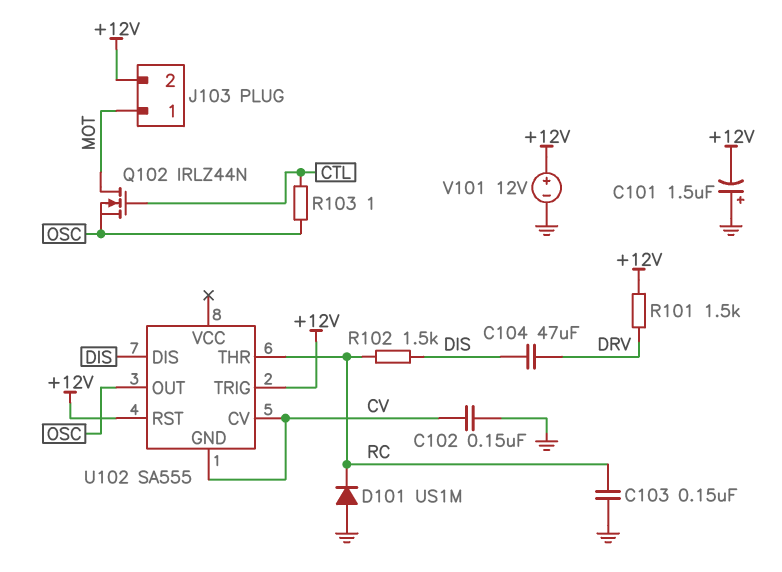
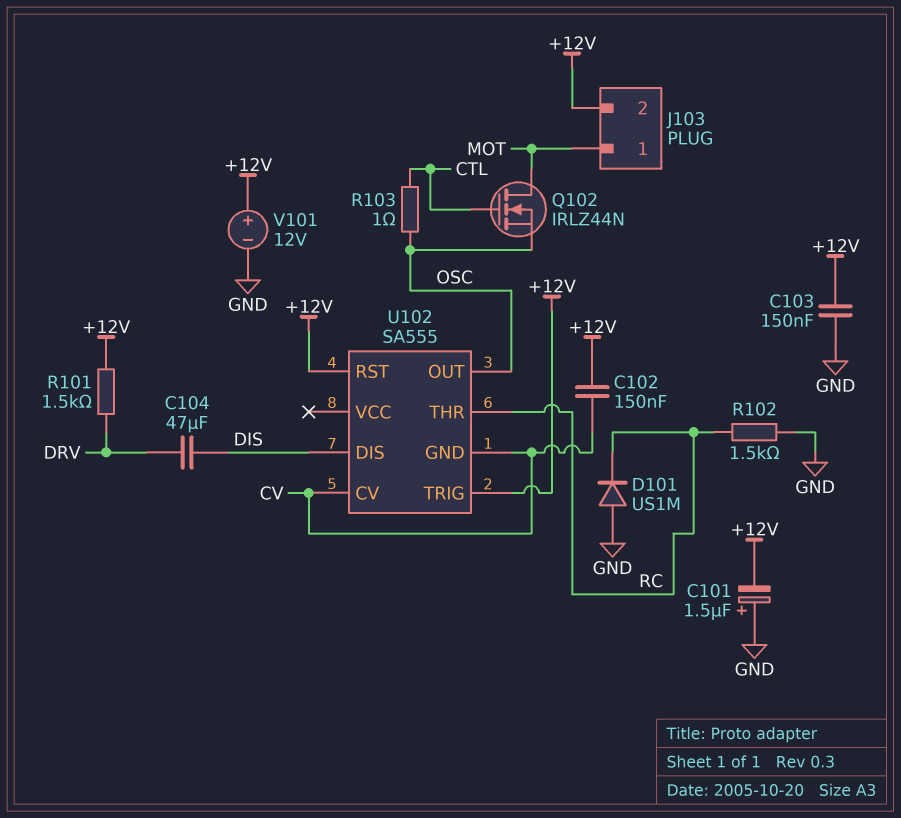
C102: 150nF (CV, GND) -> 150nF (+12V, CV)
C103: 150nF (GND, RC) -> 150nF (+12V, GND)
R102: 1.5k (DIS, RC) -> 1.5k (GND, RC)

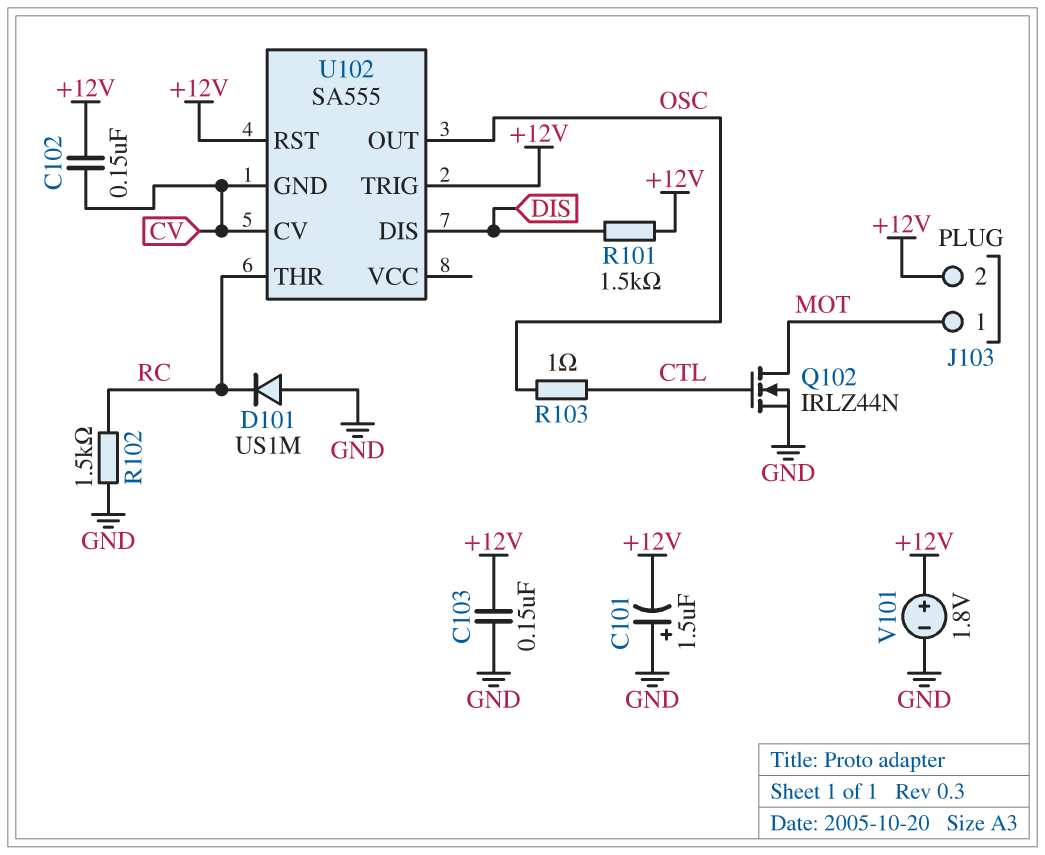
C104: 47uF (DIS, DRV) -> none
Q102: NMOS IRLZ44N (G CTL, D MOT, S OSC) -> NMOS IRLZ44N (G CTL, D MOT, S GND)
R101: 1.5k (+12V, DRV) -> 1.5k (+12V, DIS)
V101: 12V (plus +12V, minus GND) -> 1.8V (plus +12V, minus GND)

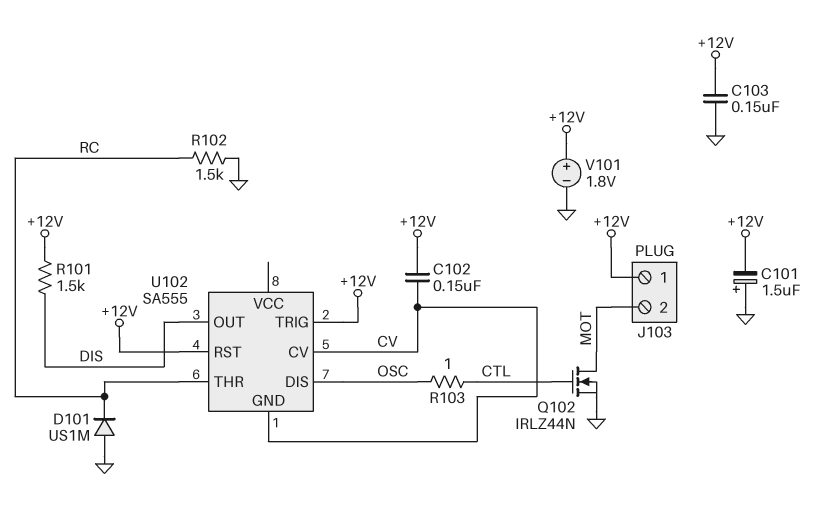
J103 pin 1: MOT -> +12V
J103 pin 2: +12V -> MOT
U102 pin DIS: DIS -> OSC
U102 pin OUT: OSC -> DIS

